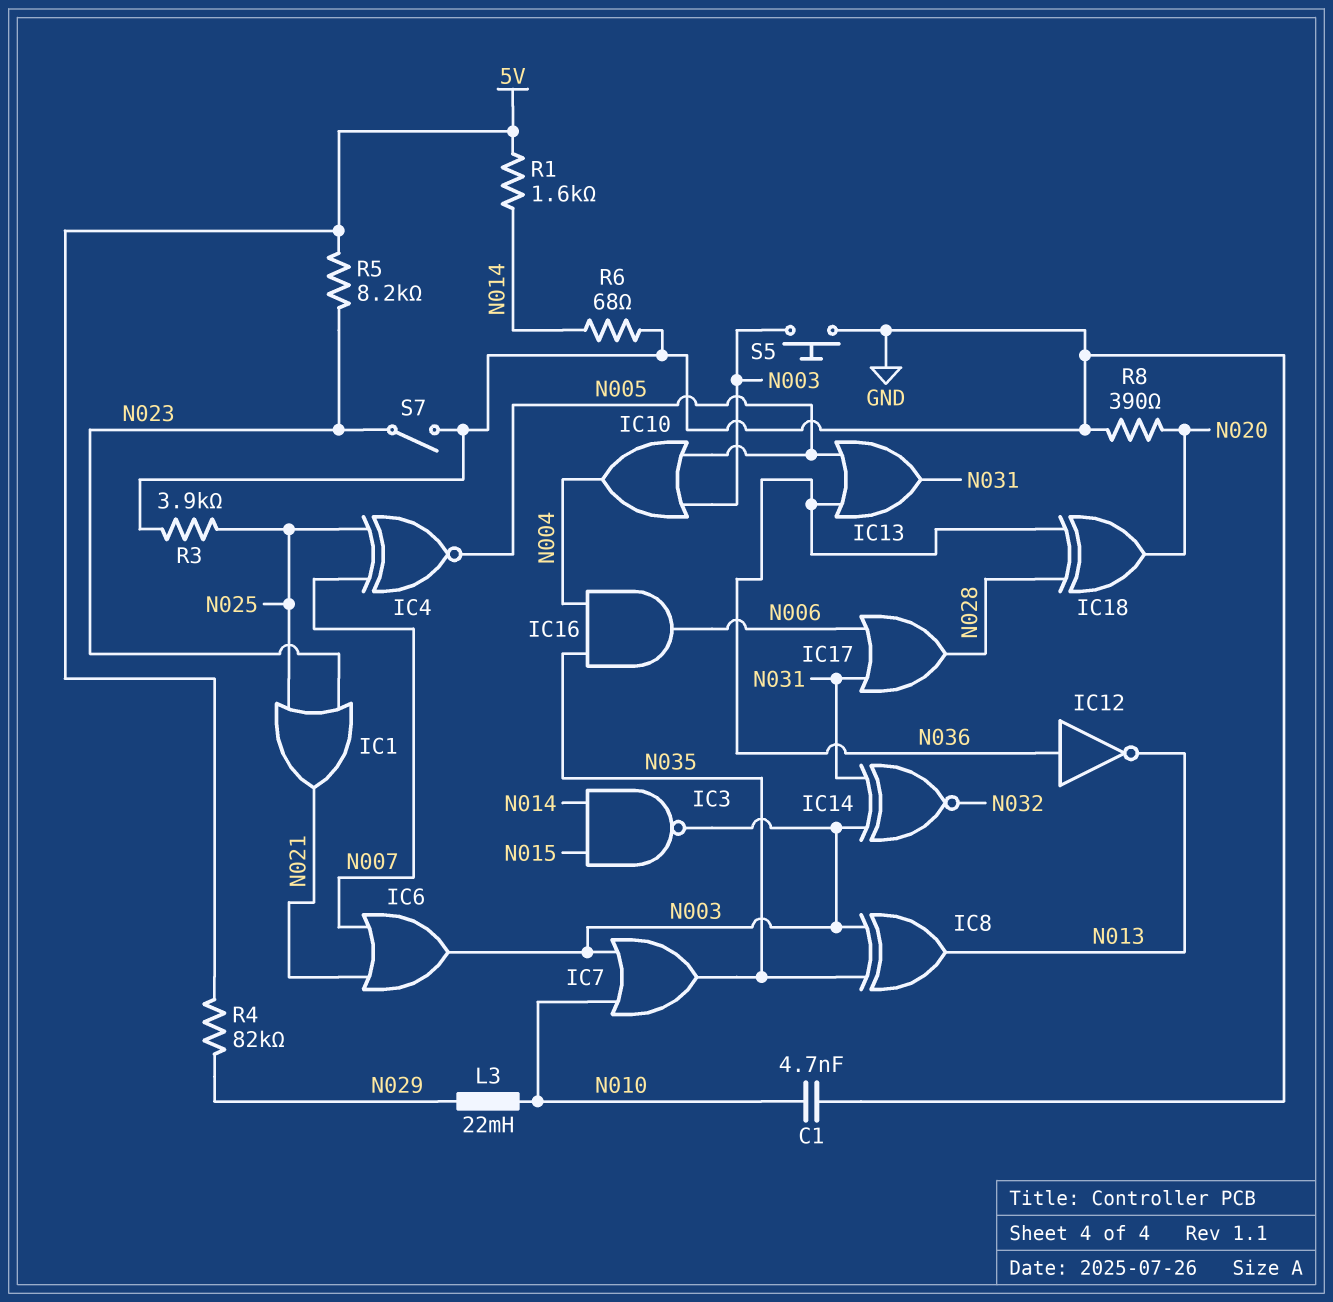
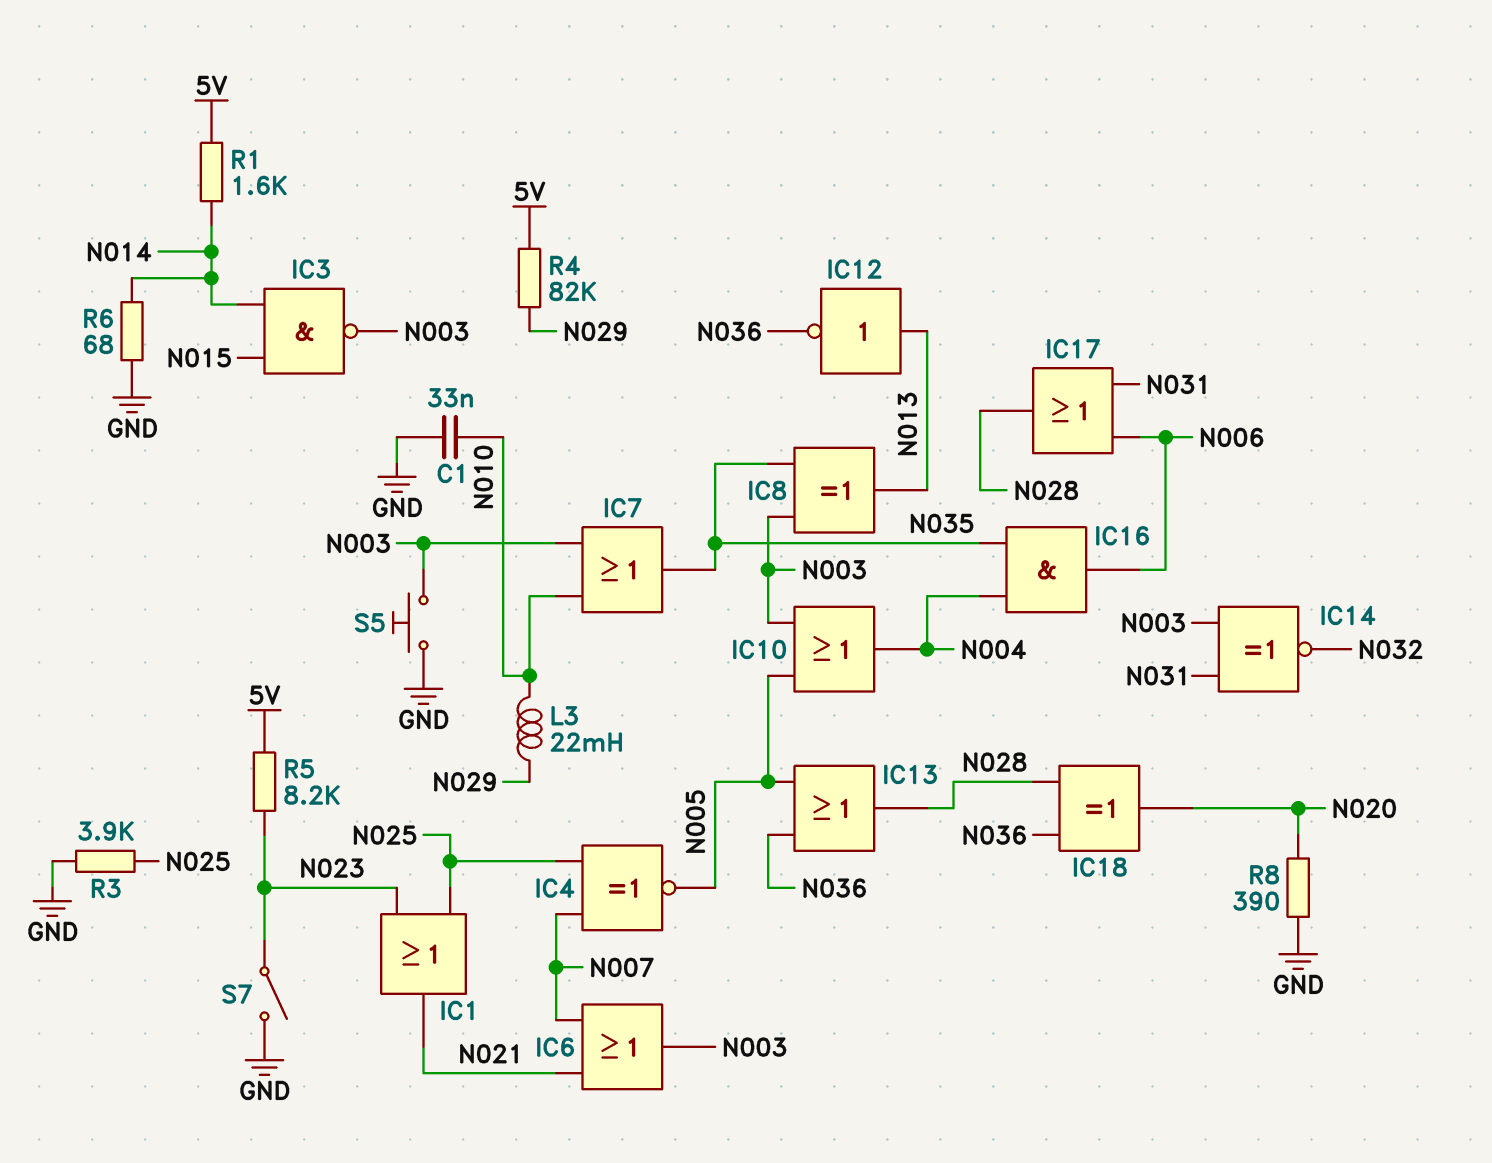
C1: 4.7nF (GND, N010) -> 33nF (GND, N010)
IC12: NOT (in N036, out N013) -> NOT (in N013, out N036)
IC13: OR (in N005, in N036, out N031) -> OR (in N005, in N036, out N028)

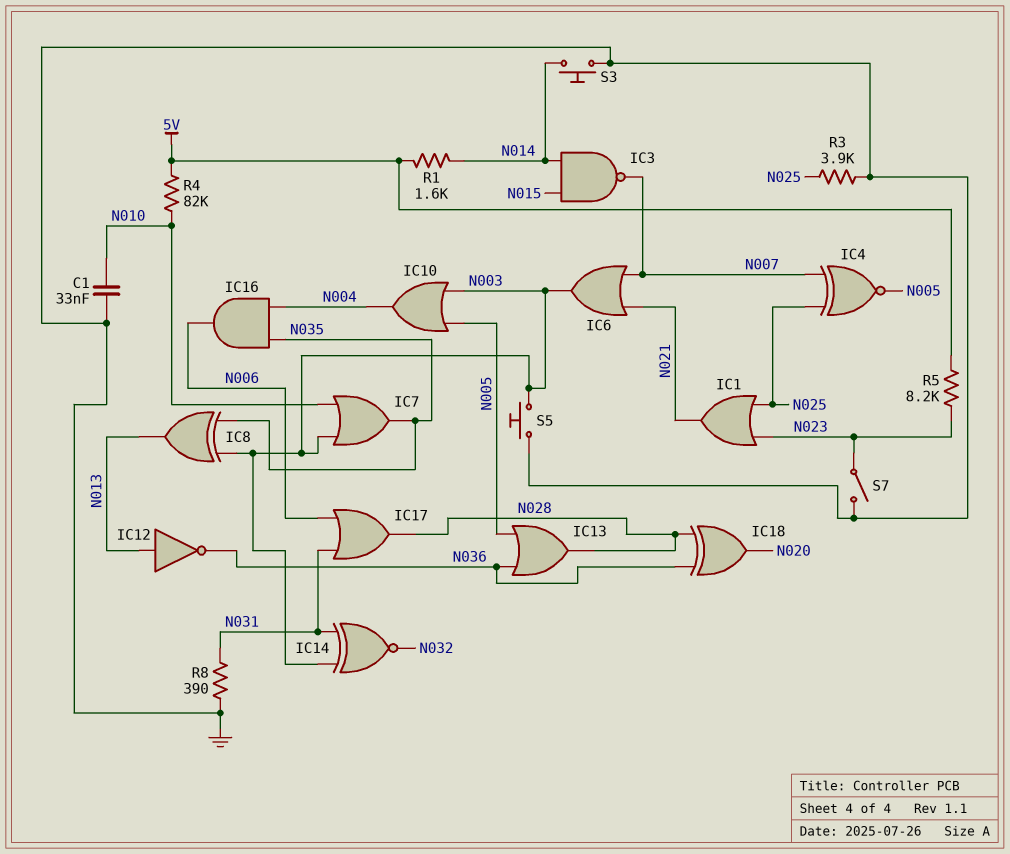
IC3: NAND (in N014, in N015, out N003) -> NAND (in N014, in N015, out N007)
L3: 22mH (N010, N029) -> none
R4: 82k (5V, N029) -> 82k (5V, N010)
R6: 68 (GND, N014) -> none
R8: 390 (GND, N020) -> 390 (GND, N031)
S3: none -> button (GND, N014)

